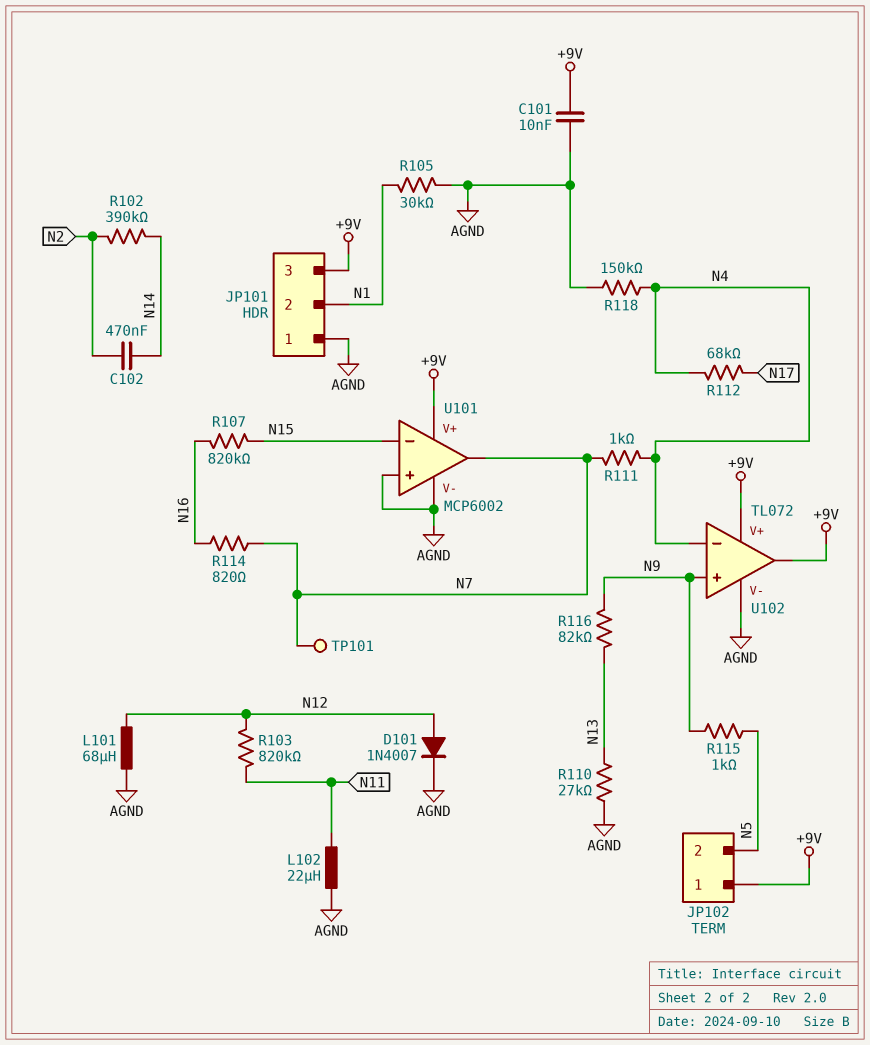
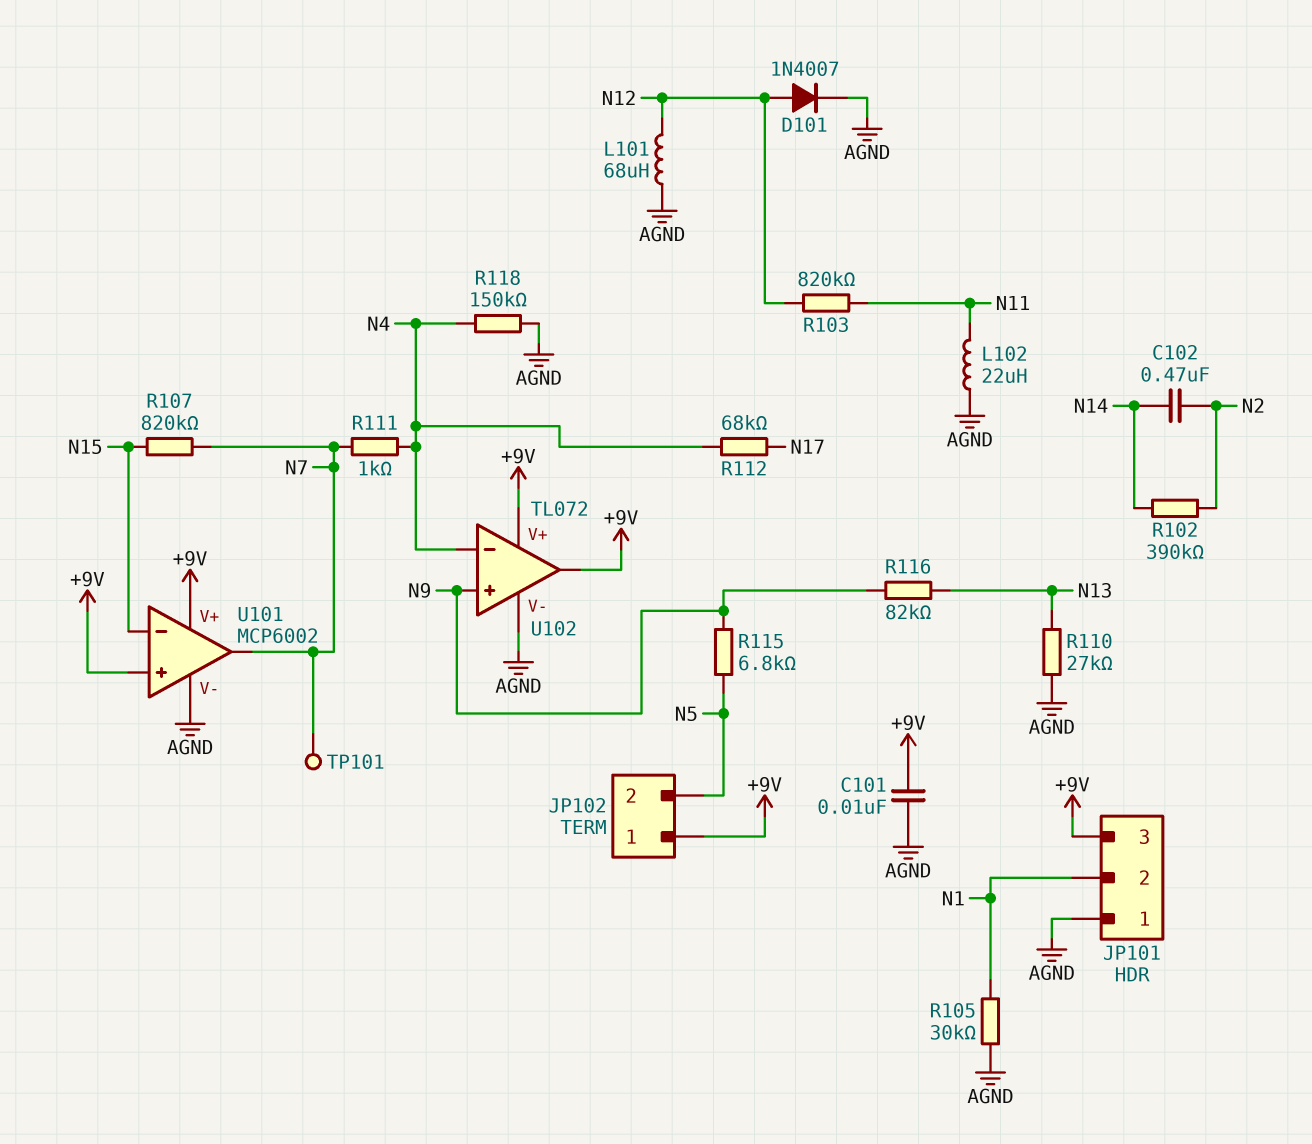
R107: 820k (N15, N16) -> 820k (N7, N15)
R114: 820 (N7, N16) -> none
R115: 1k (N5, N9) -> 6.8k (N5, N9)
U101 pin in+: AGND -> +9V

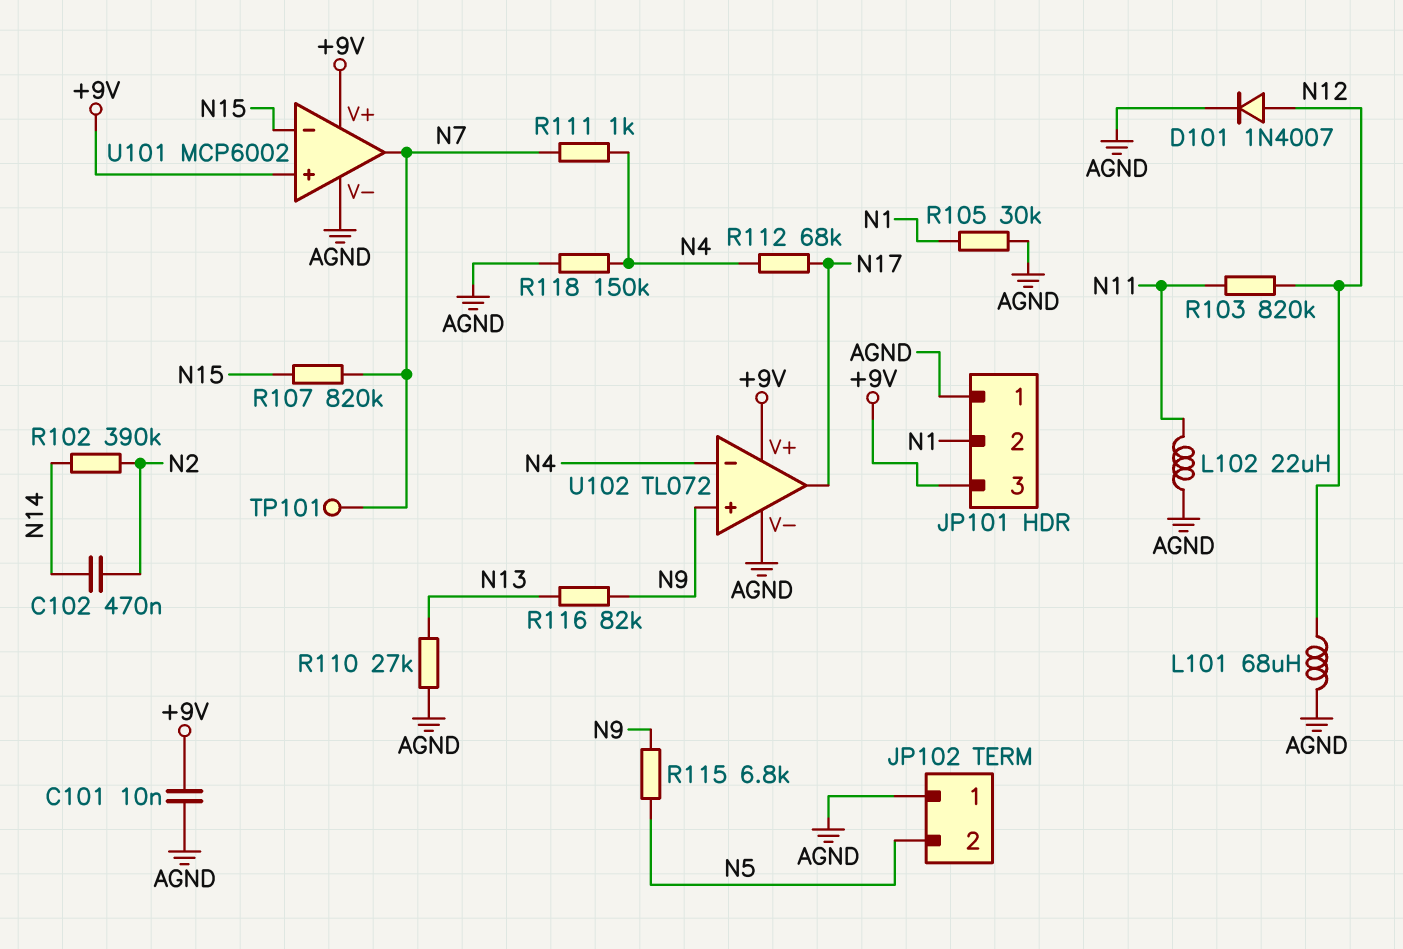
JP102 pin 1: +9V -> AGND
U102 pin out: +9V -> N17

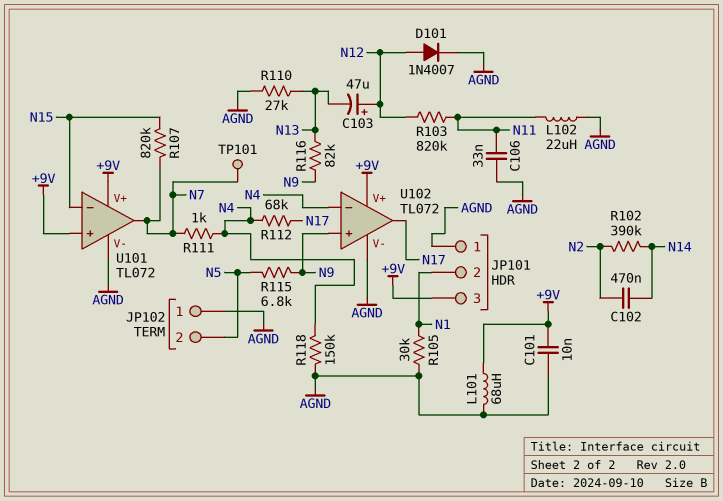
C103: none -> 47uF (plus N12, minus N13)
C106: none -> 33nF (AGND, N11)
L101: 68uH (AGND, N12) -> 68uH (+9V, AGND)
U101: MCP6002 -> TL072

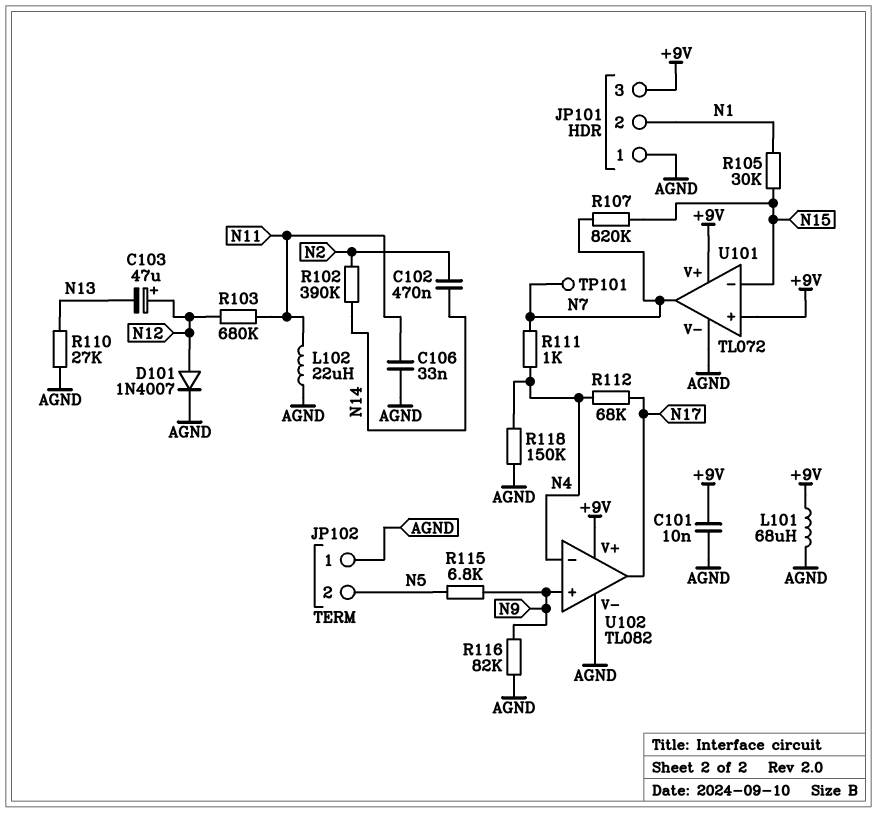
R103: 820k (N11, N12) -> 680k (N11, N12)
R105: 30k (AGND, N1) -> 30k (N1, N15)
R116: 82k (N9, N13) -> 82k (AGND, N9)
U102: TL072 -> TL082

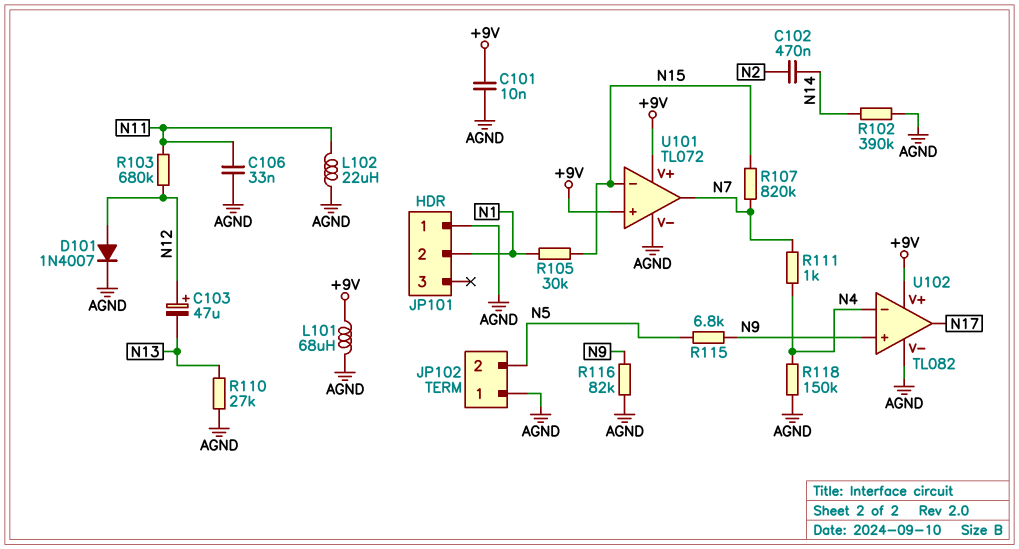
JP101 pin 3: +9V -> none
R102: 390k (N2, N14) -> 390k (AGND, N14)
R112: 68k (N4, N17) -> none
TP101: test point (N7) -> none

